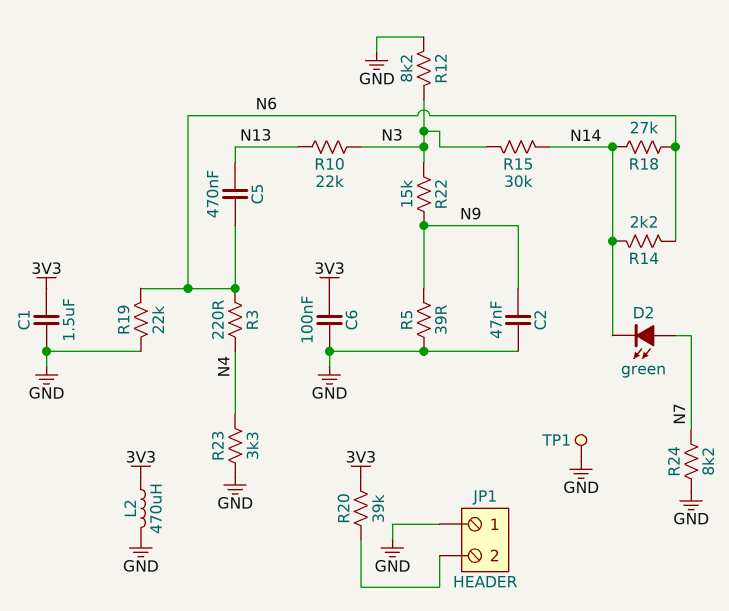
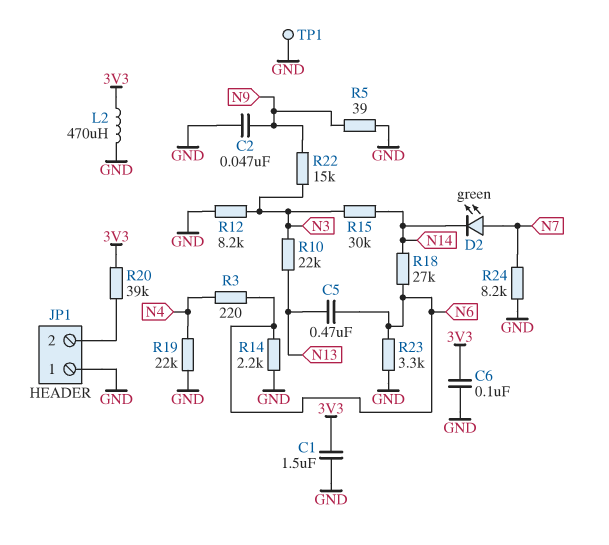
R14: 2.2k (N6, N14) -> 2.2k (GND, N6)
R19: 22k (GND, N6) -> 22k (GND, N4)
R23: 3.3k (GND, N4) -> 3.3k (GND, N6)

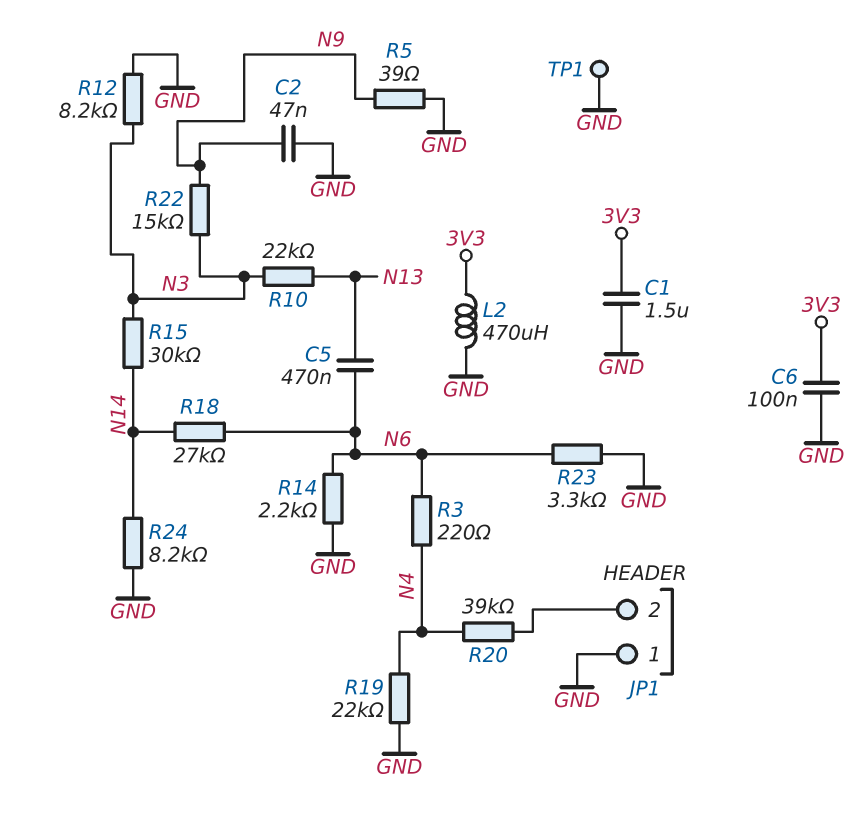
D2: LED green (A N7, K N14) -> none
R20: 39k (3V3, JP1/2) -> 39k (JP1/2, N4)
R24: 8.2k (GND, N7) -> 8.2k (GND, N14)

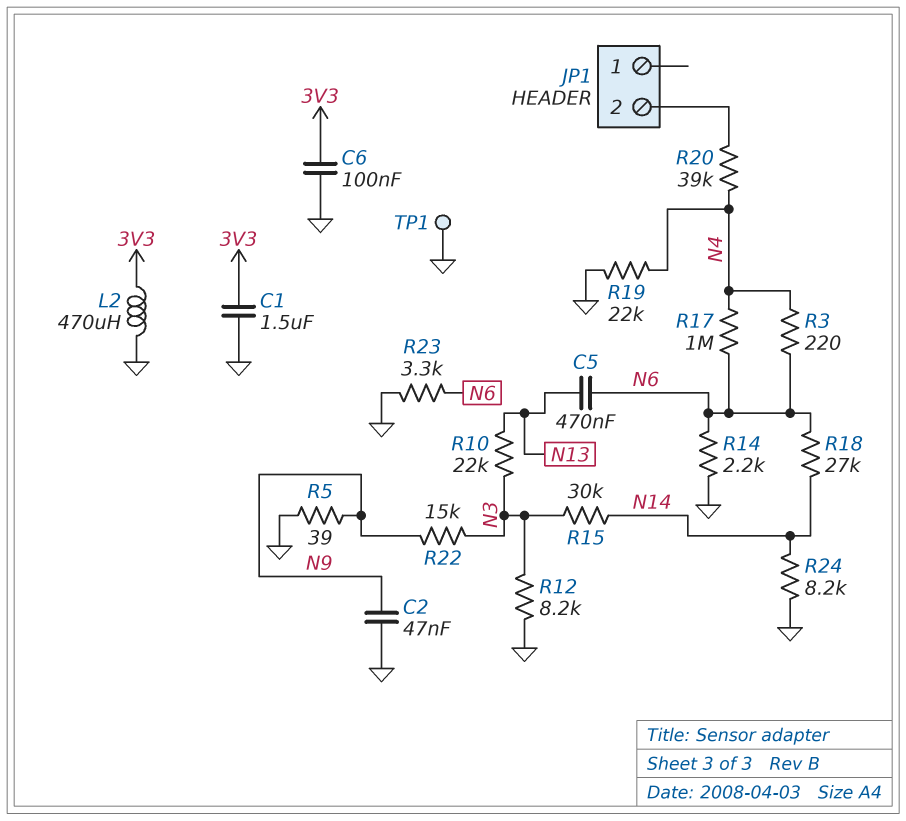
JP1 pin 1: GND -> none
R17: none -> 1M (N4, N6)

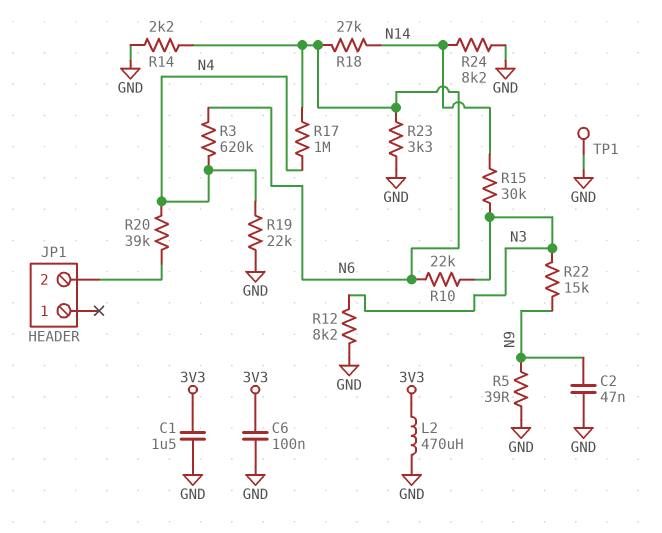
C5: 470nF (N6, N13) -> none
R3: 220 (N4, N6) -> 620k (N4, N6)
R10: 22k (N3, N13) -> 22k (N3, N6)

